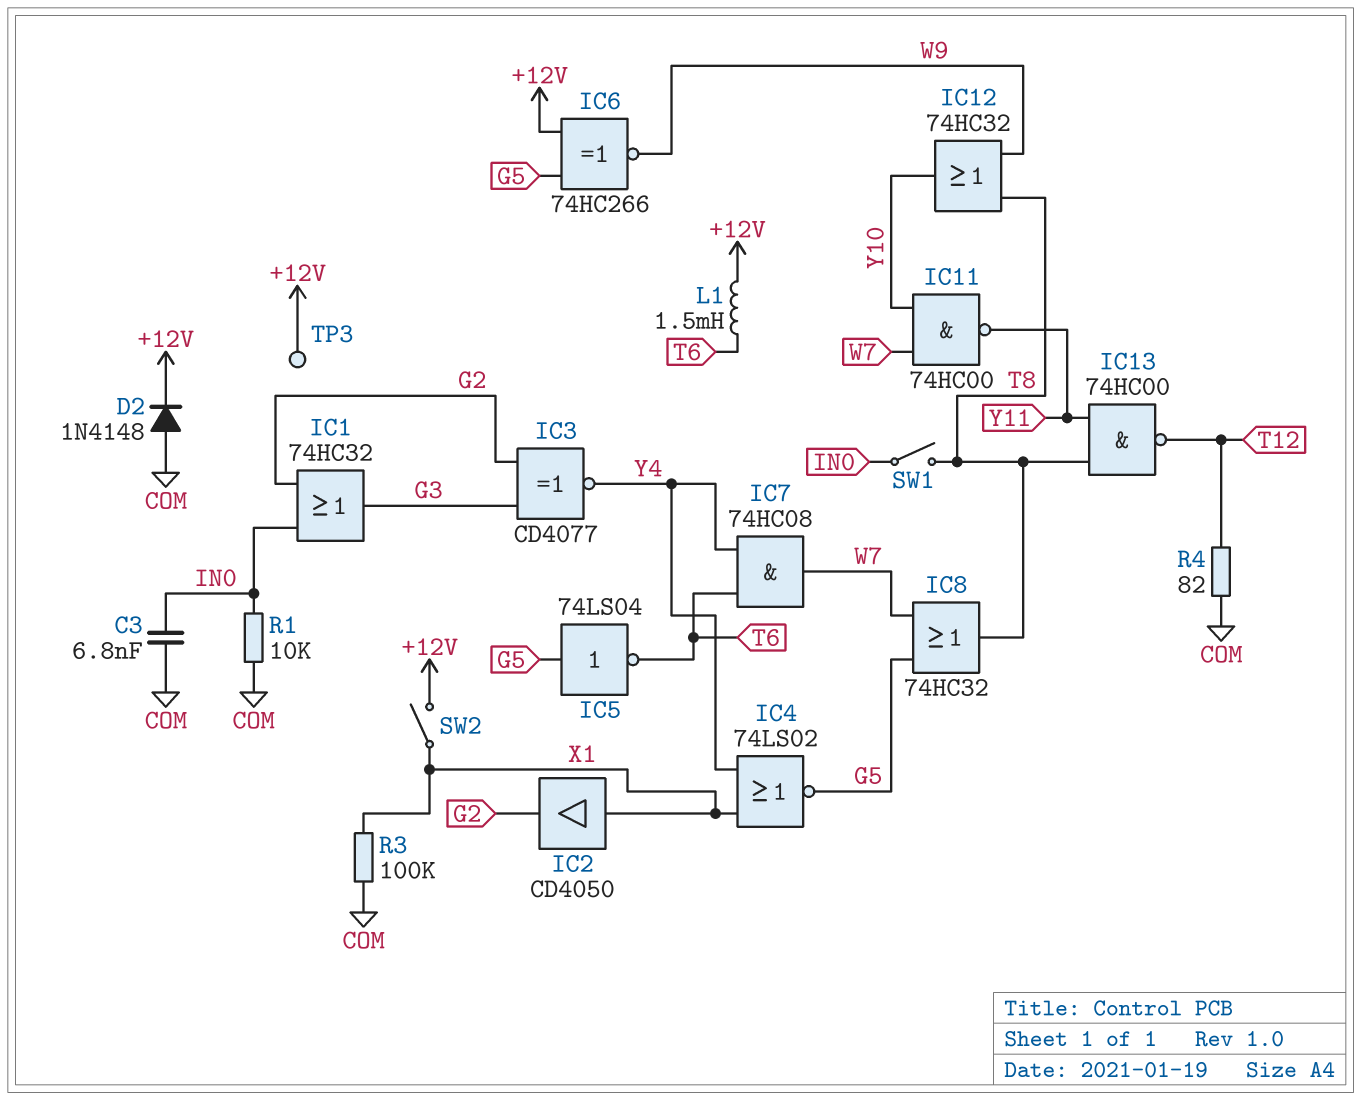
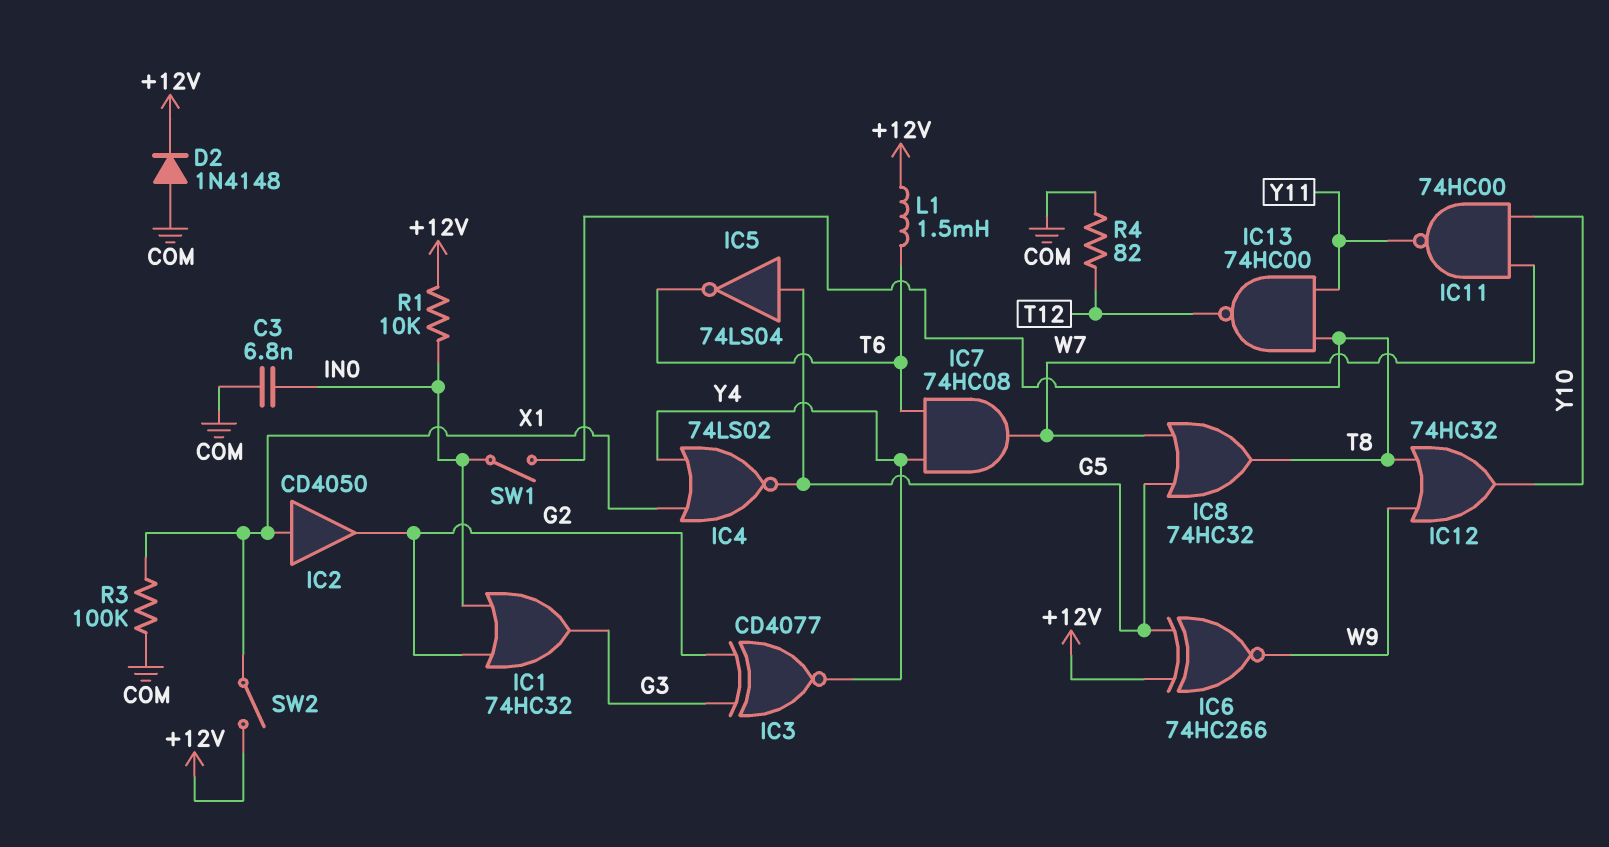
R1: 10k (COM, IN0) -> 10k (+12V, IN0)
TP3: test point (+12V) -> none

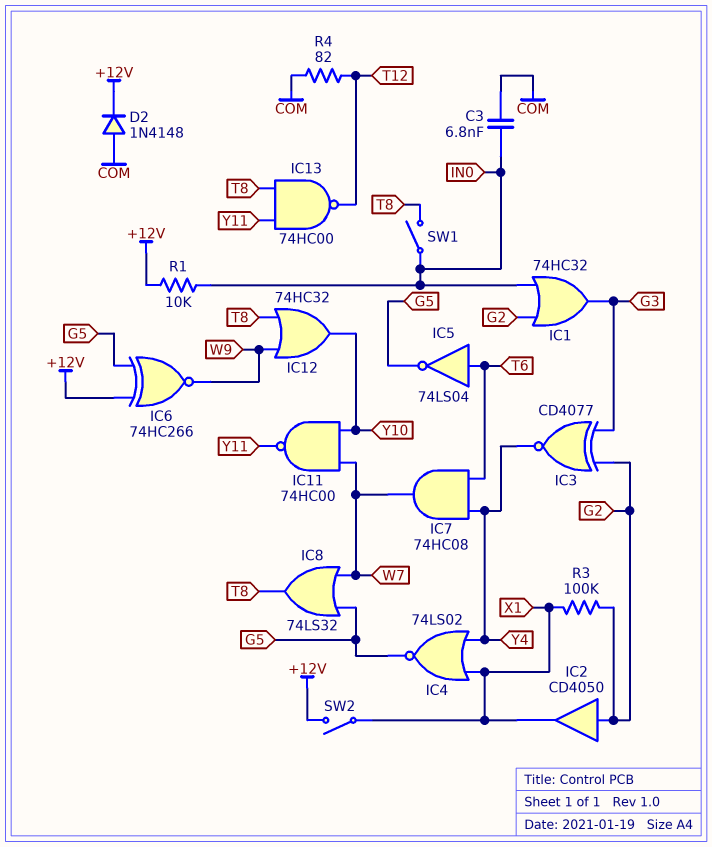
IC2: buffer CD4050 (in X1, out G2) -> buffer CD4050 (in G2, out X1)
IC5: NOT 74LS04 (in G5, out T6) -> NOT 74LS04 (in T6, out G5)
IC8: OR 74HC32 (in G5, in W7, out T8) -> OR 74LS32 (in G5, in W7, out T8)
L1: 1.5mH (+12V, T6) -> none
R3: 100k (COM, X1) -> 100k (G2, X1)

